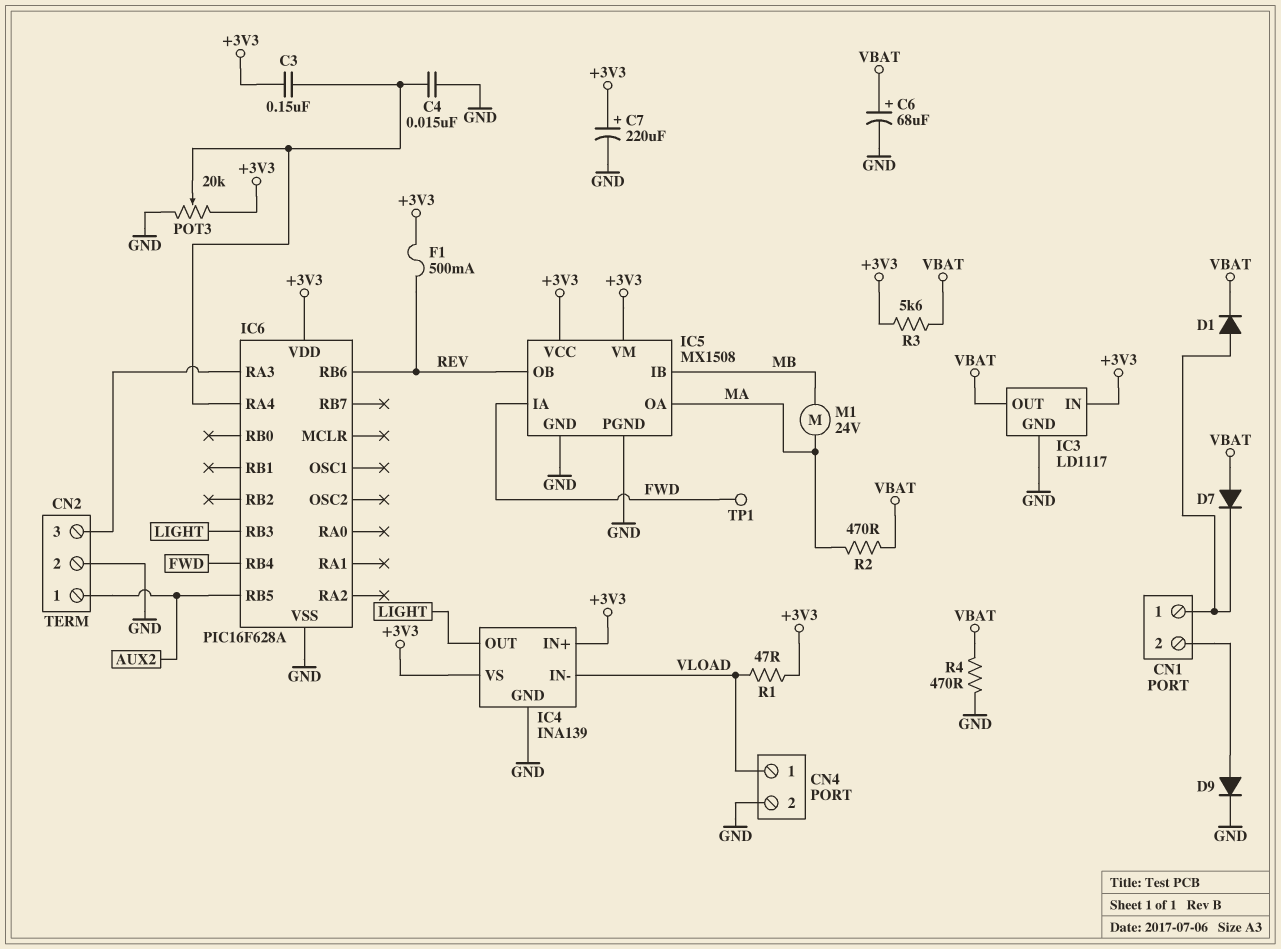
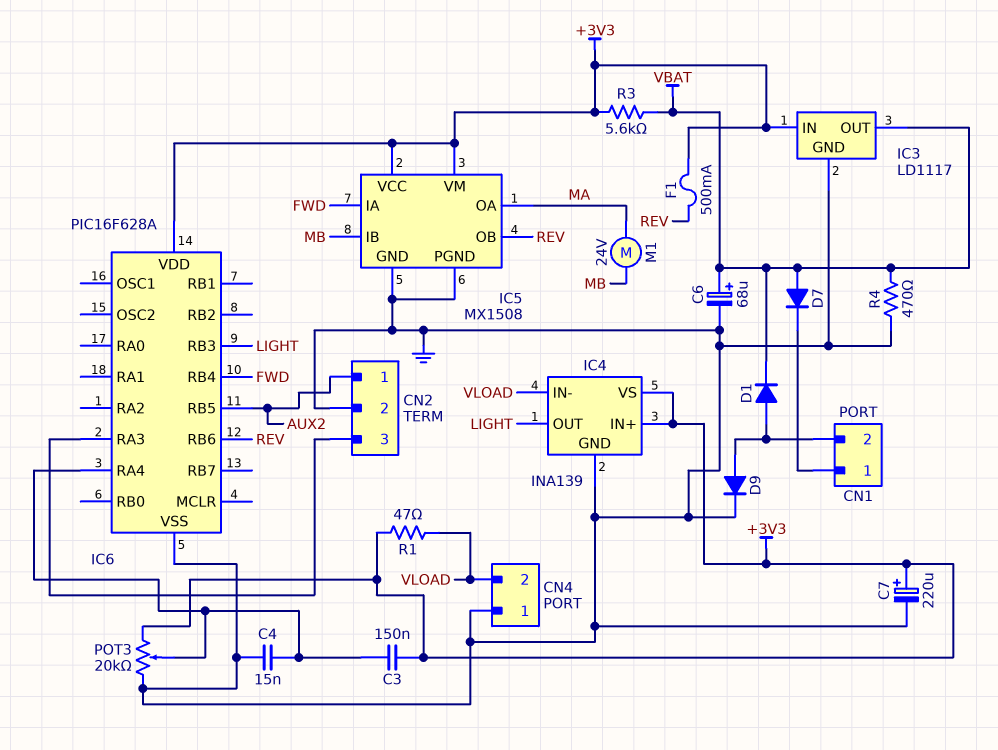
CN4 pin 1: VLOAD -> GND
CN4 pin 2: GND -> VLOAD
D1: diode (A CN1/1, K VBAT) -> diode (A CN1/2, K VBAT)
R2: 470 (MA, VBAT) -> none
TP1: test point (FWD) -> none

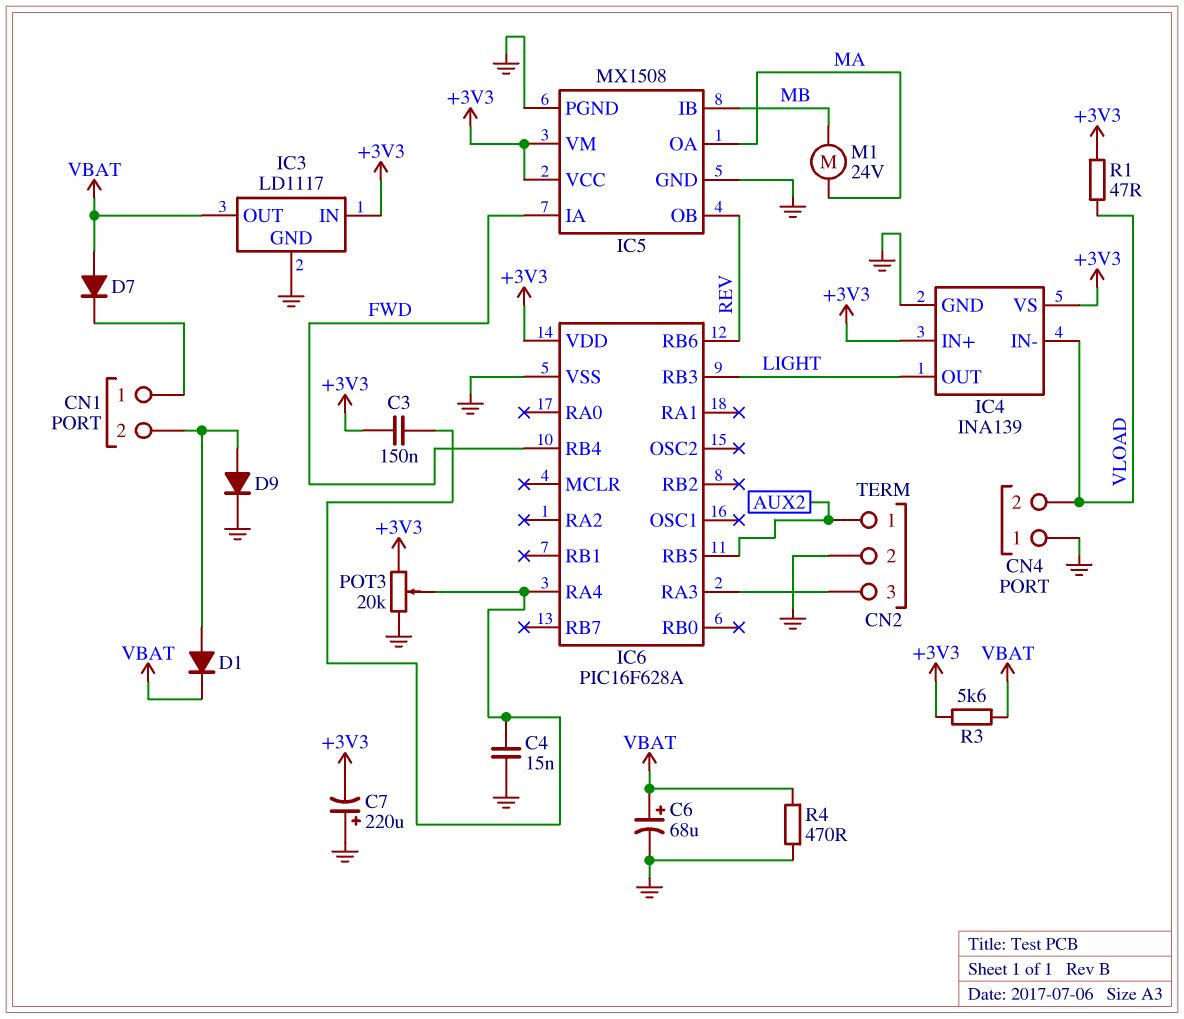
C7: 220uF (plus +3V3, minus GND) -> 220uF (plus GND, minus +3V3)
F1: 500mA (+3V3, REV) -> none

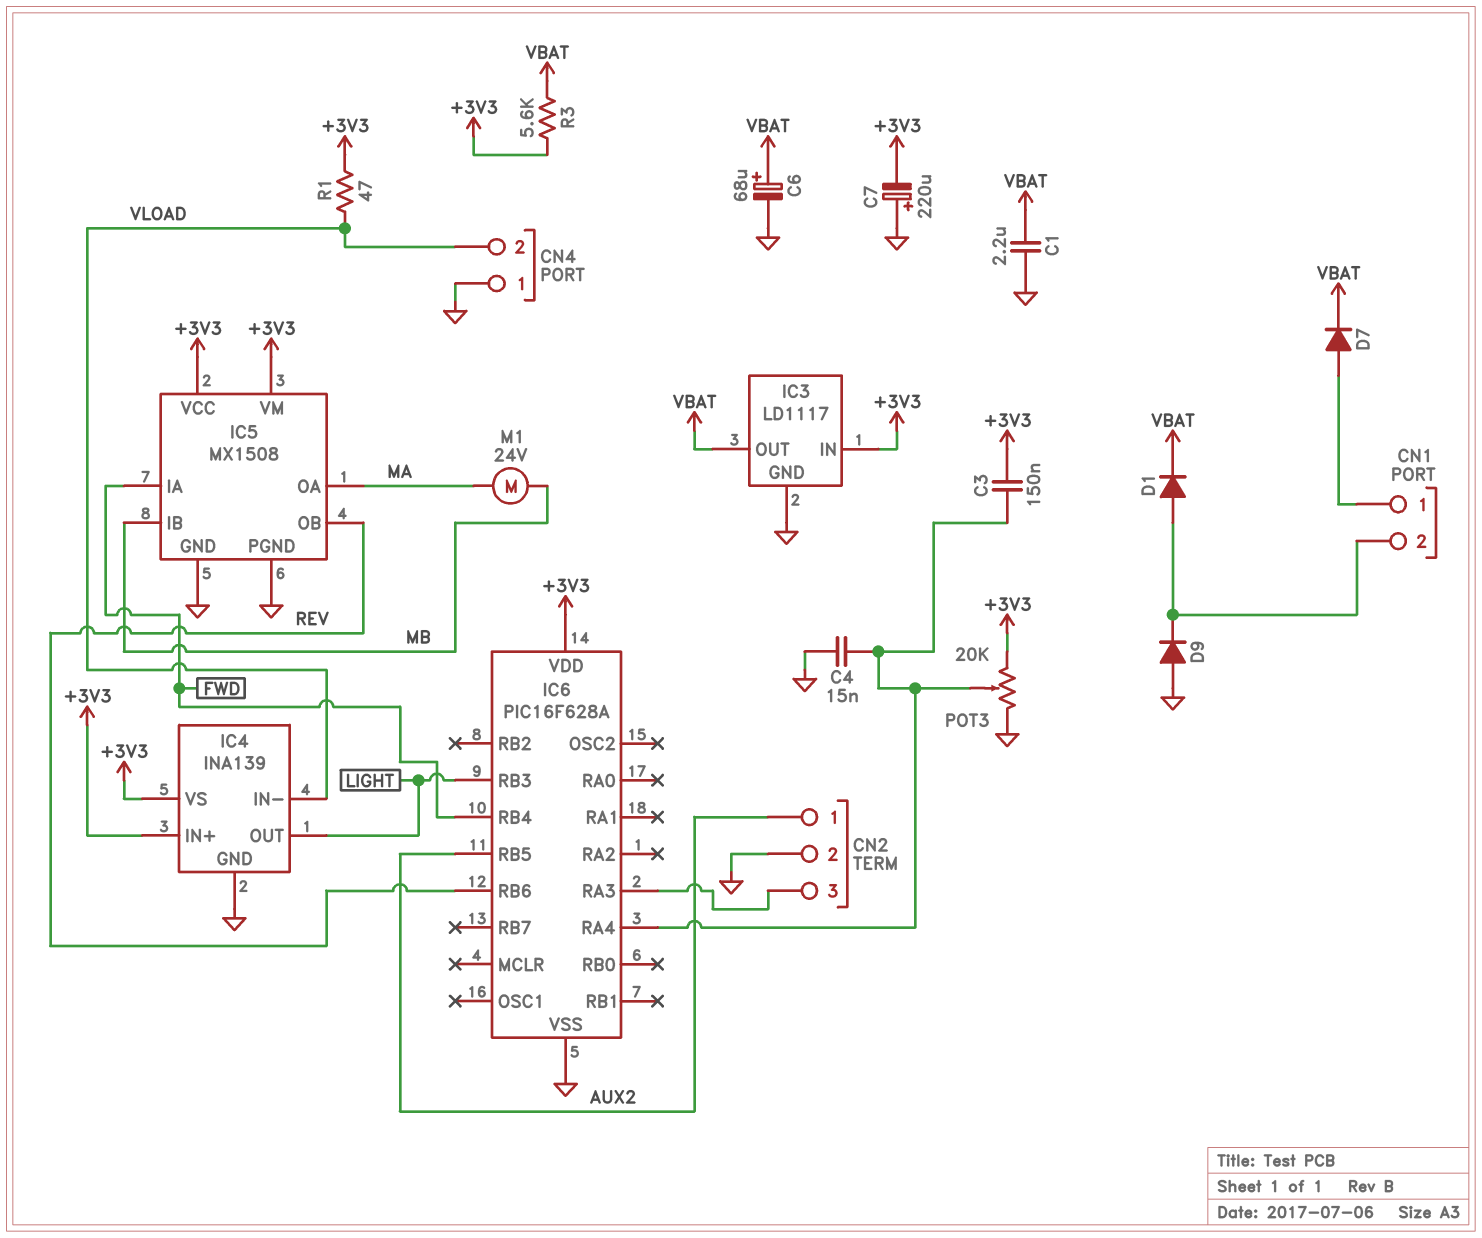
C1: none -> 2.2uF (GND, VBAT)
D7: diode (A VBAT, K CN1/1) -> diode (A CN1/1, K VBAT)
D9: diode (A CN1/2, K GND) -> diode (A GND, K CN1/2)
R4: 470 (GND, VBAT) -> none

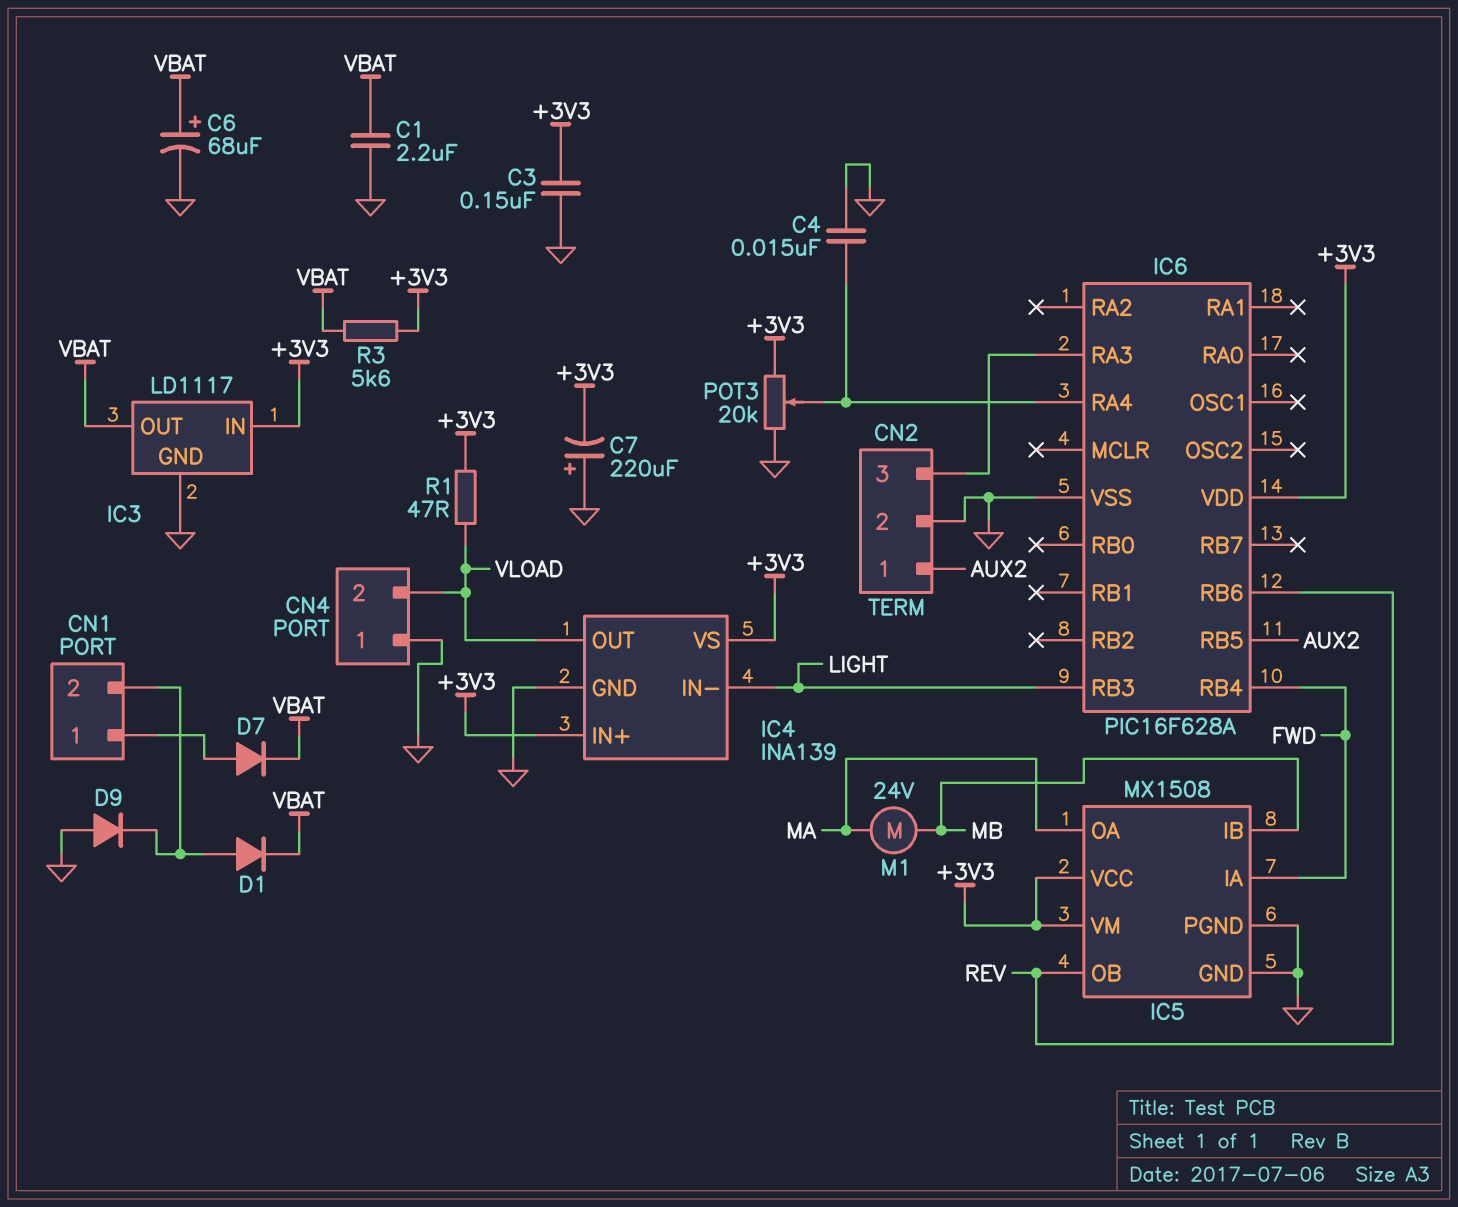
C3: 150nF (+3V3, IC6/RA4) -> 150nF (+3V3, GND)
IC4 pin IN-: VLOAD -> LIGHT
IC4 pin OUT: LIGHT -> VLOAD

